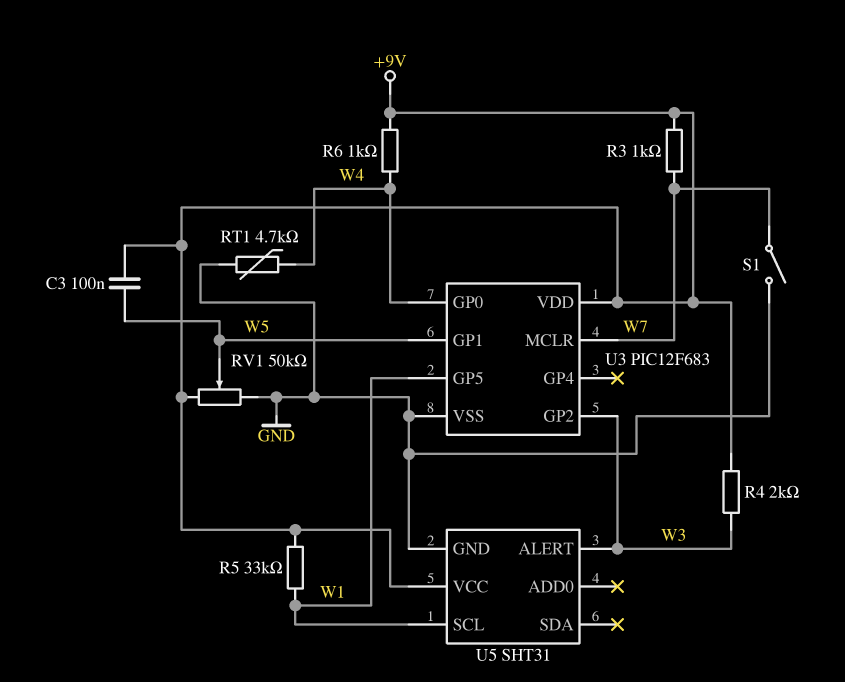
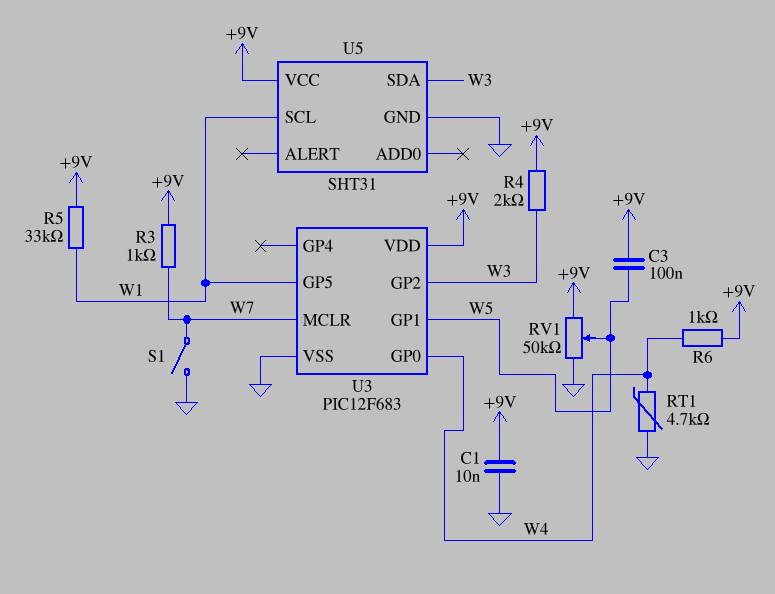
C1: none -> 10nF (+9V, GND)
U5 pin ALERT: W3 -> none
U5 pin SDA: none -> W3

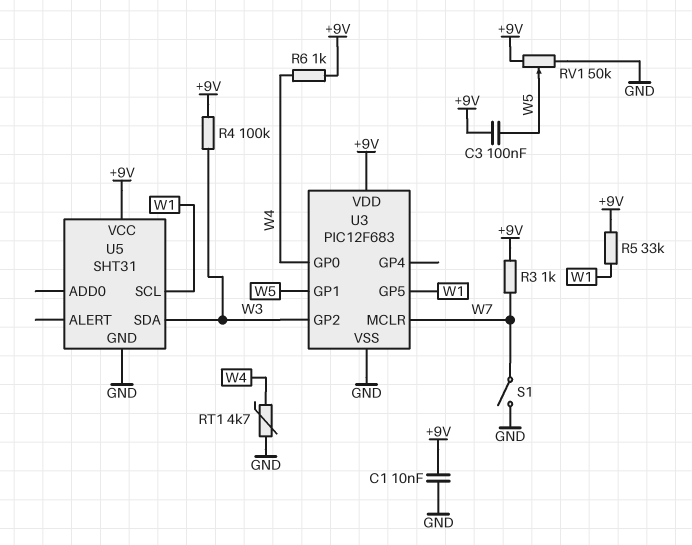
R4: 2k (+9V, W3) -> 100k (+9V, W3)

